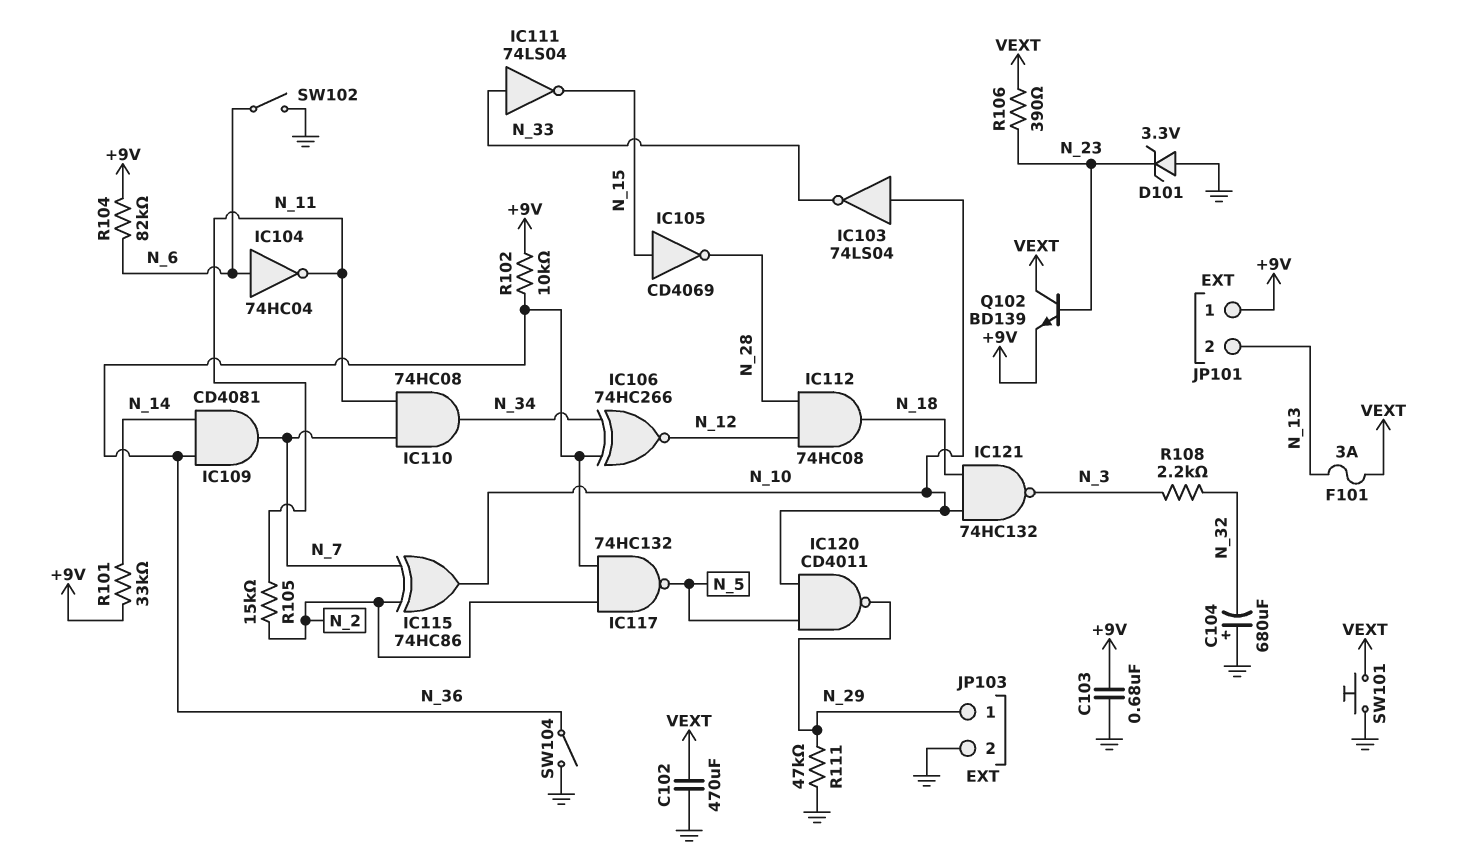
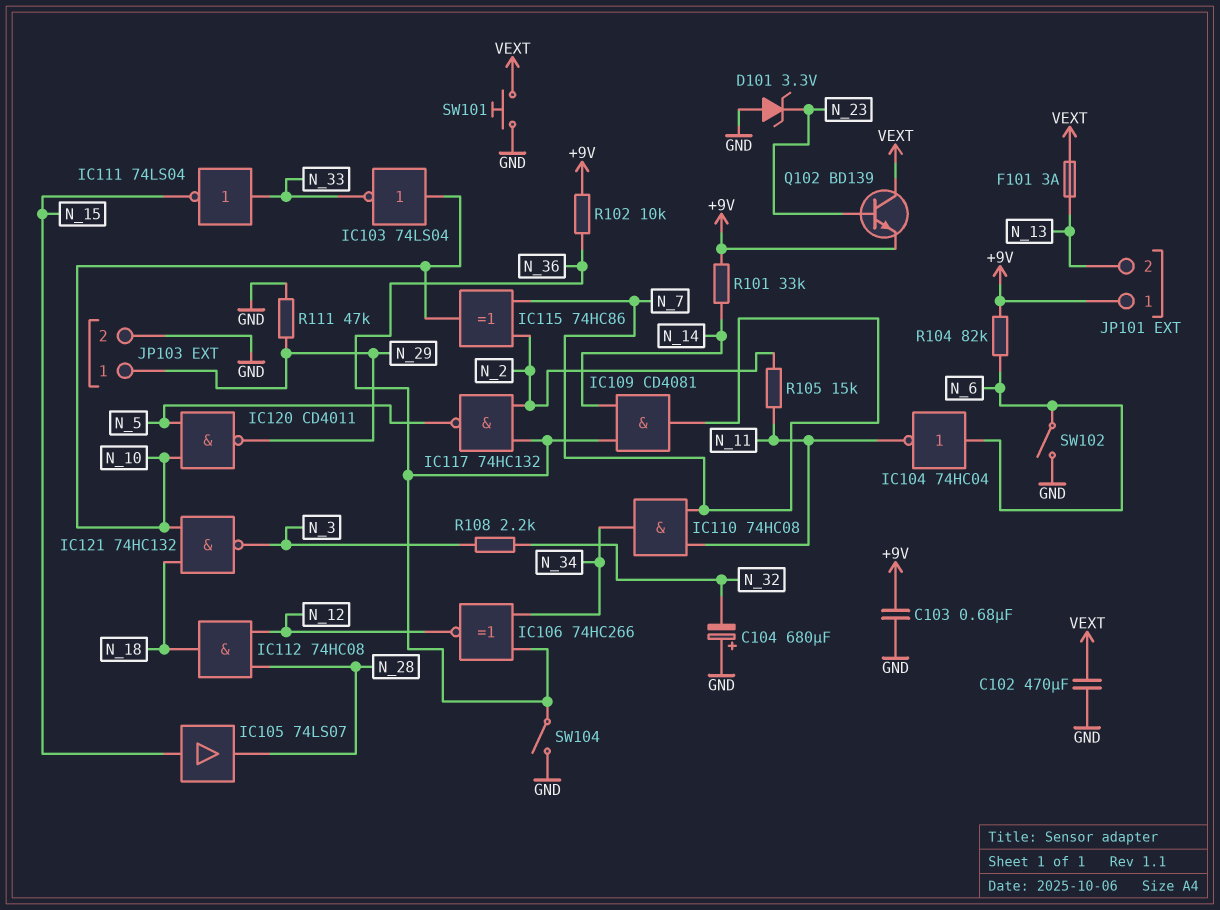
IC105: NOT CD4069 (in N_15, out N_28) -> buffer 74LS07 (in N_15, out N_28)
R106: 390 (N_23, VEXT) -> none

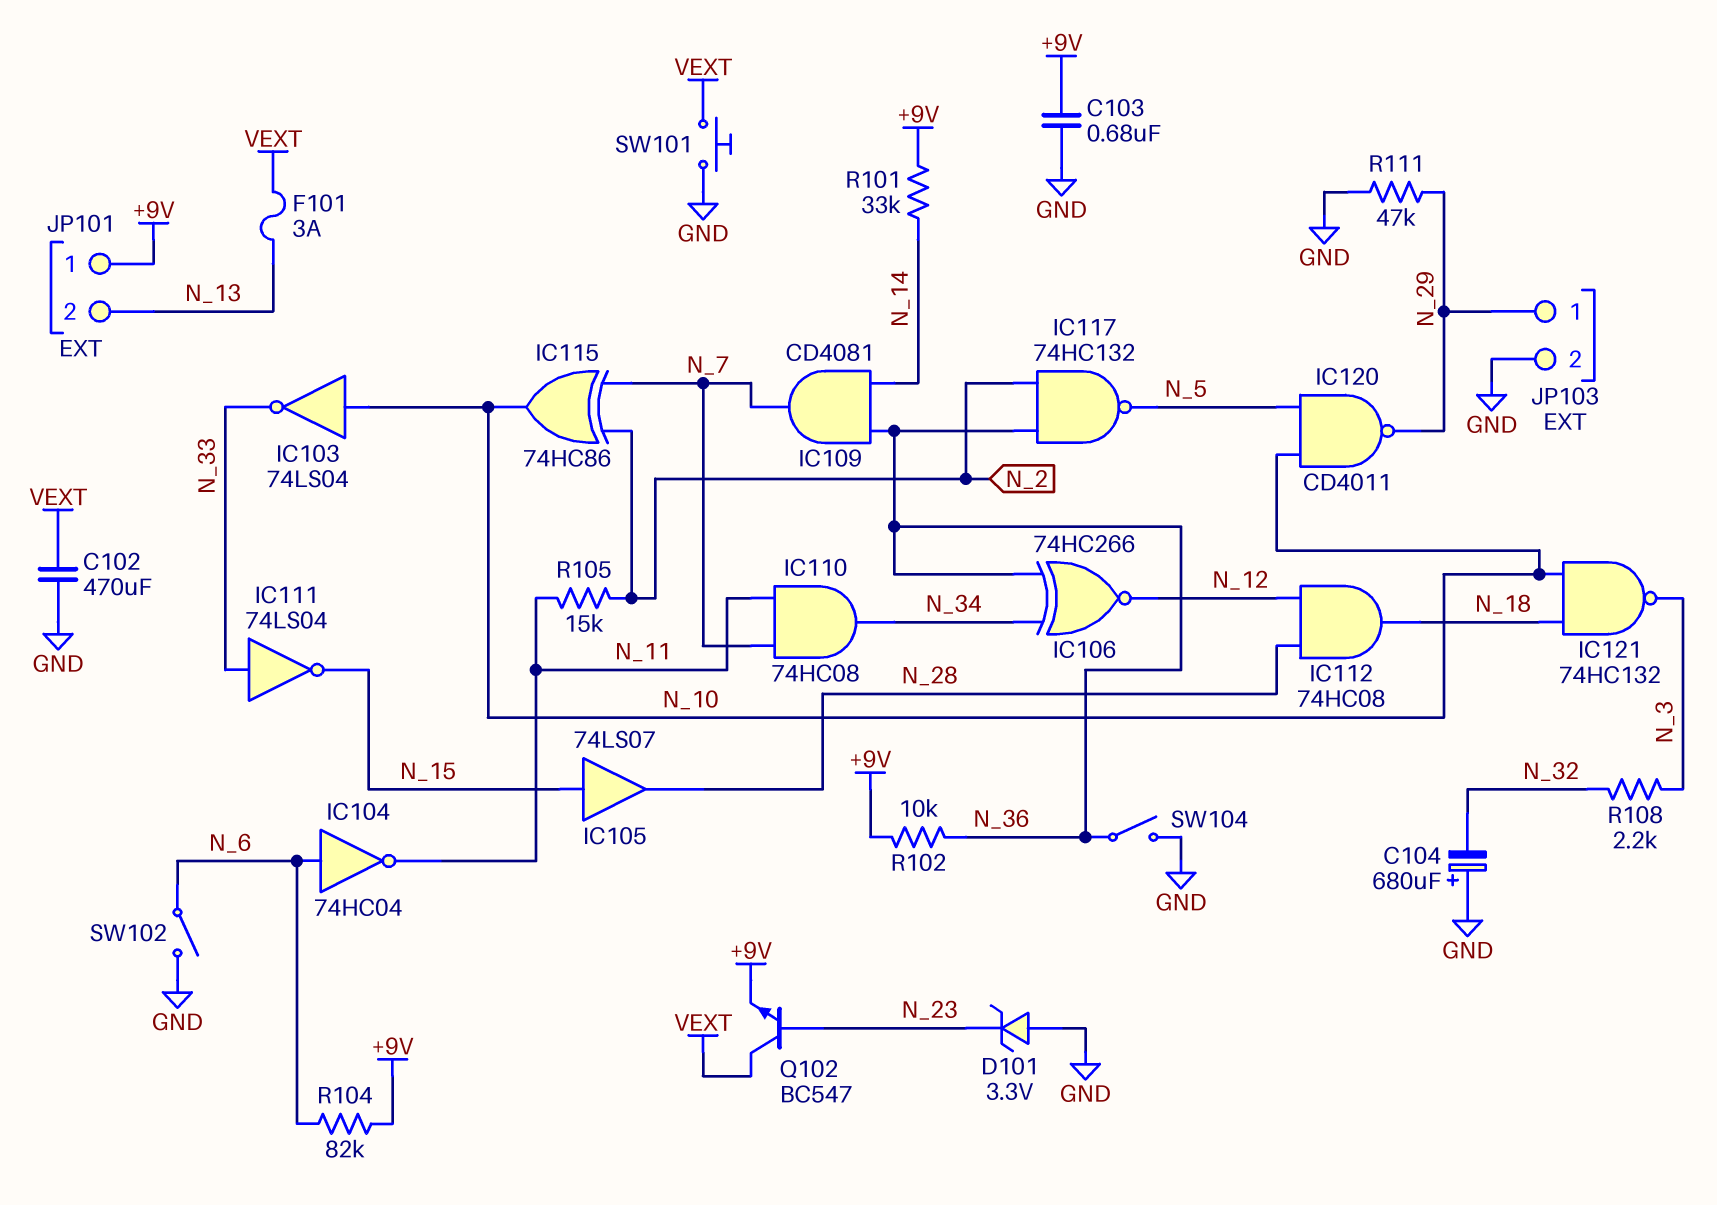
Q102: NPN BD139 (B N_23, C VEXT, E +9V) -> NPN BC547 (B N_23, C VEXT, E +9V)

